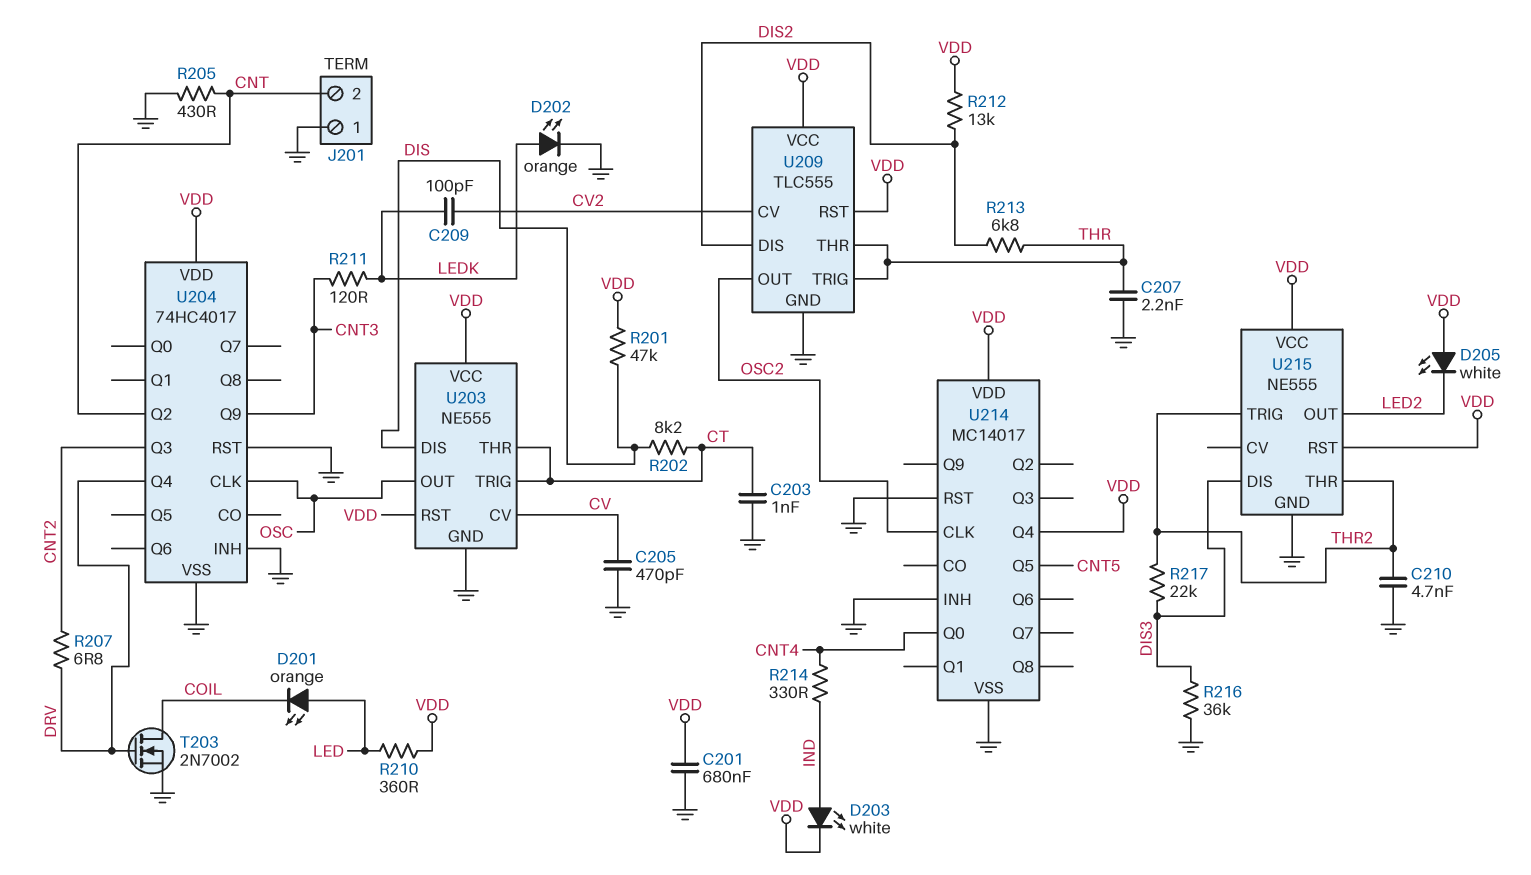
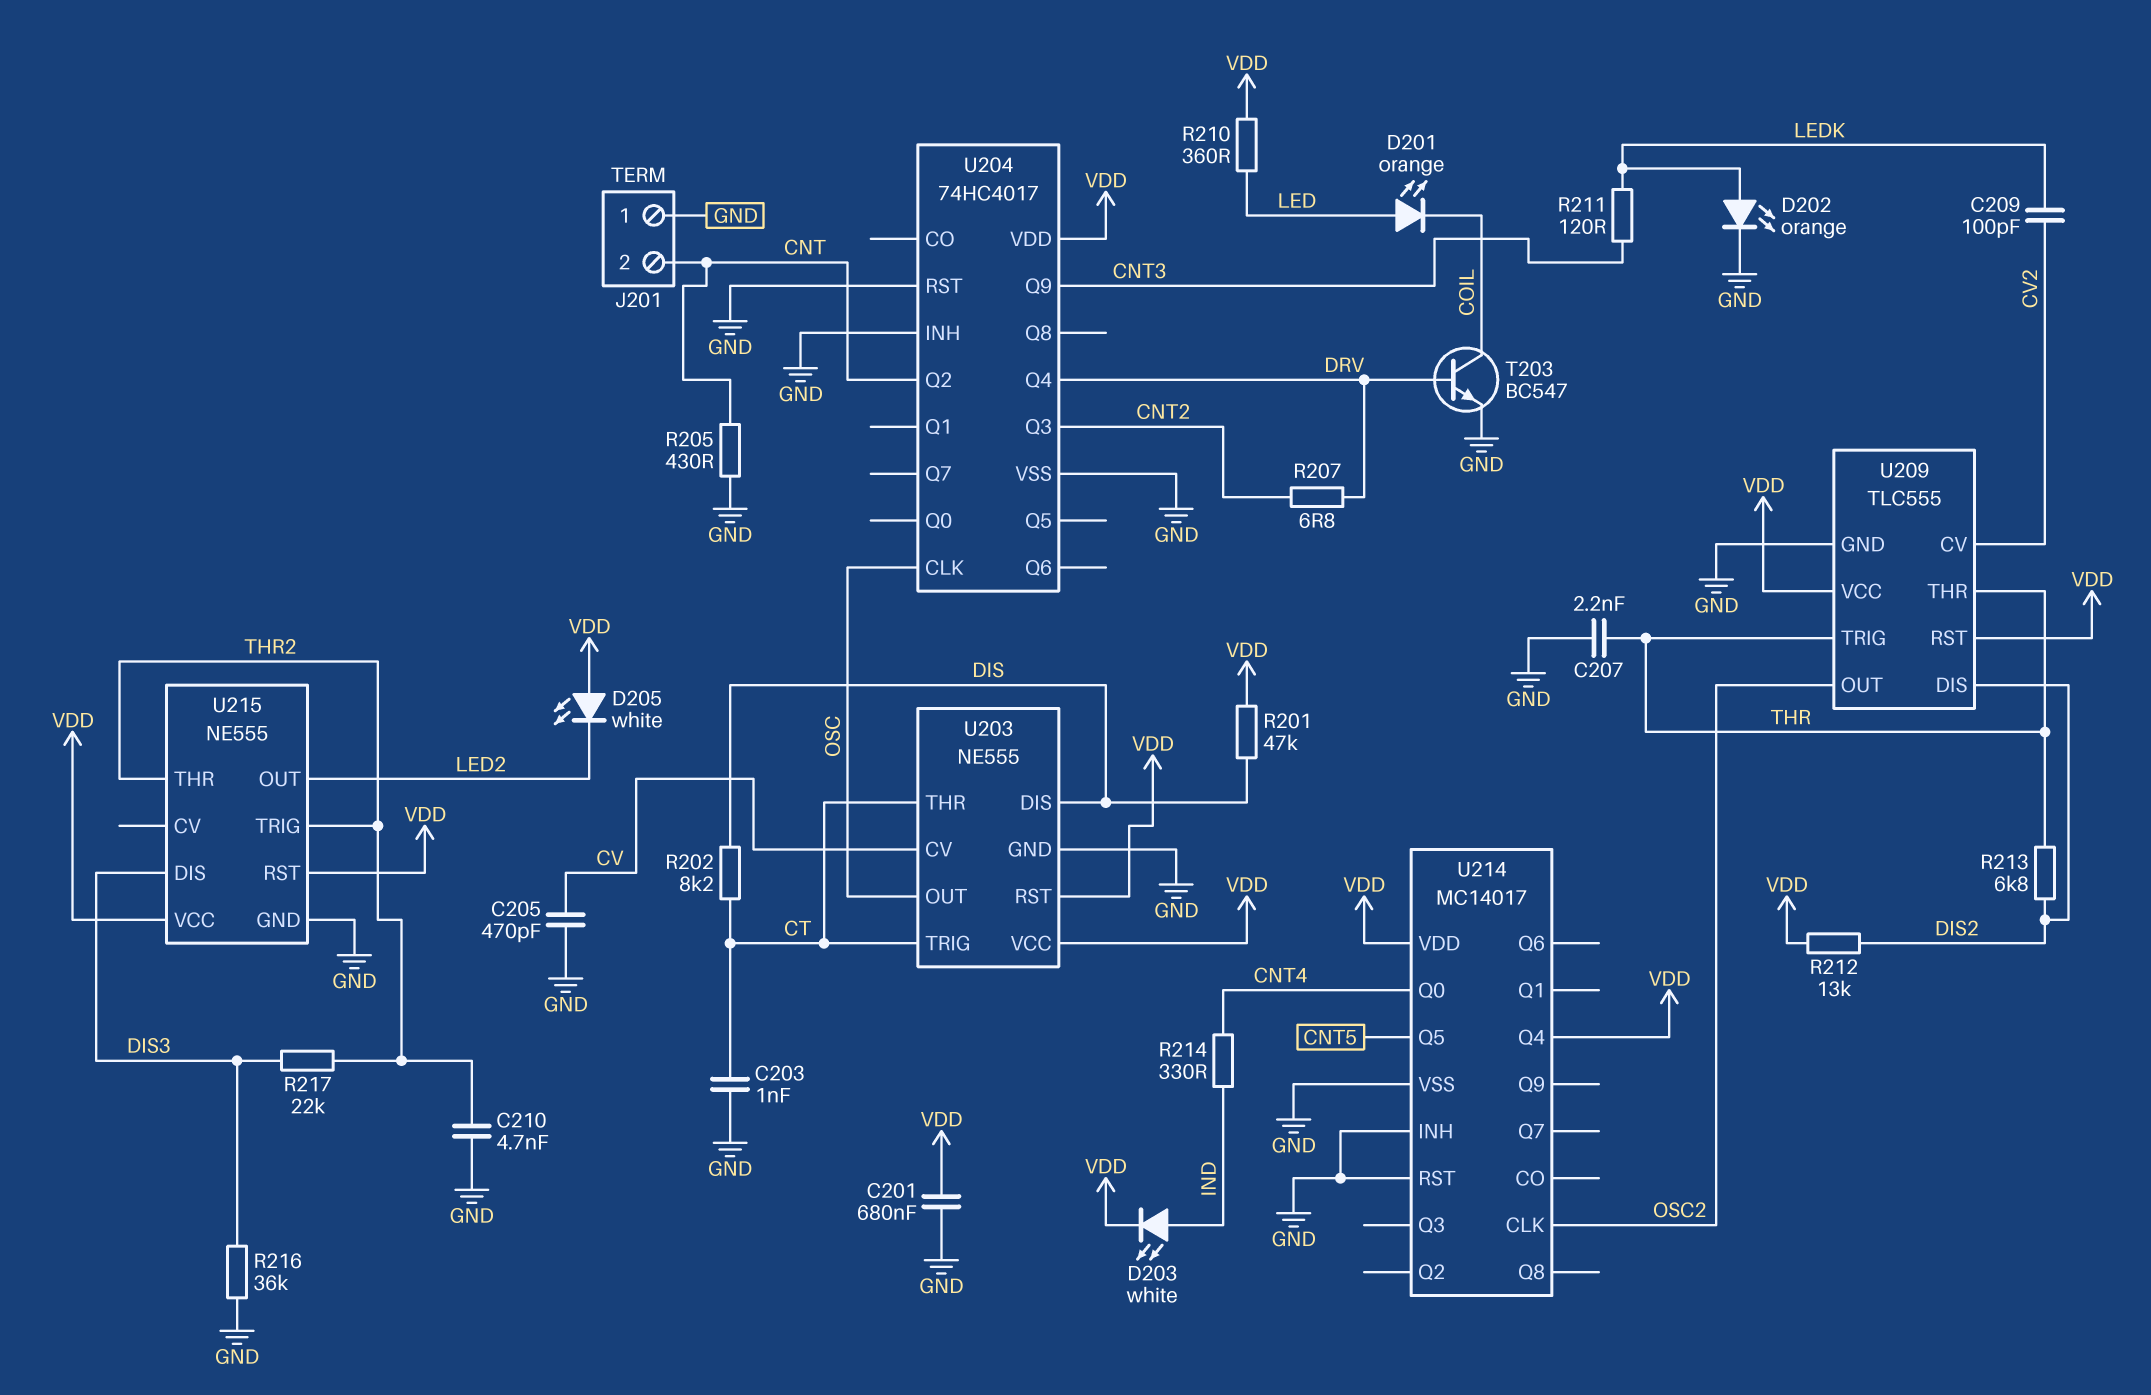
T203: NMOS 2N7002 (G DRV, D COIL, S GND) -> NPN BC547 (B DRV, C COIL, E GND)

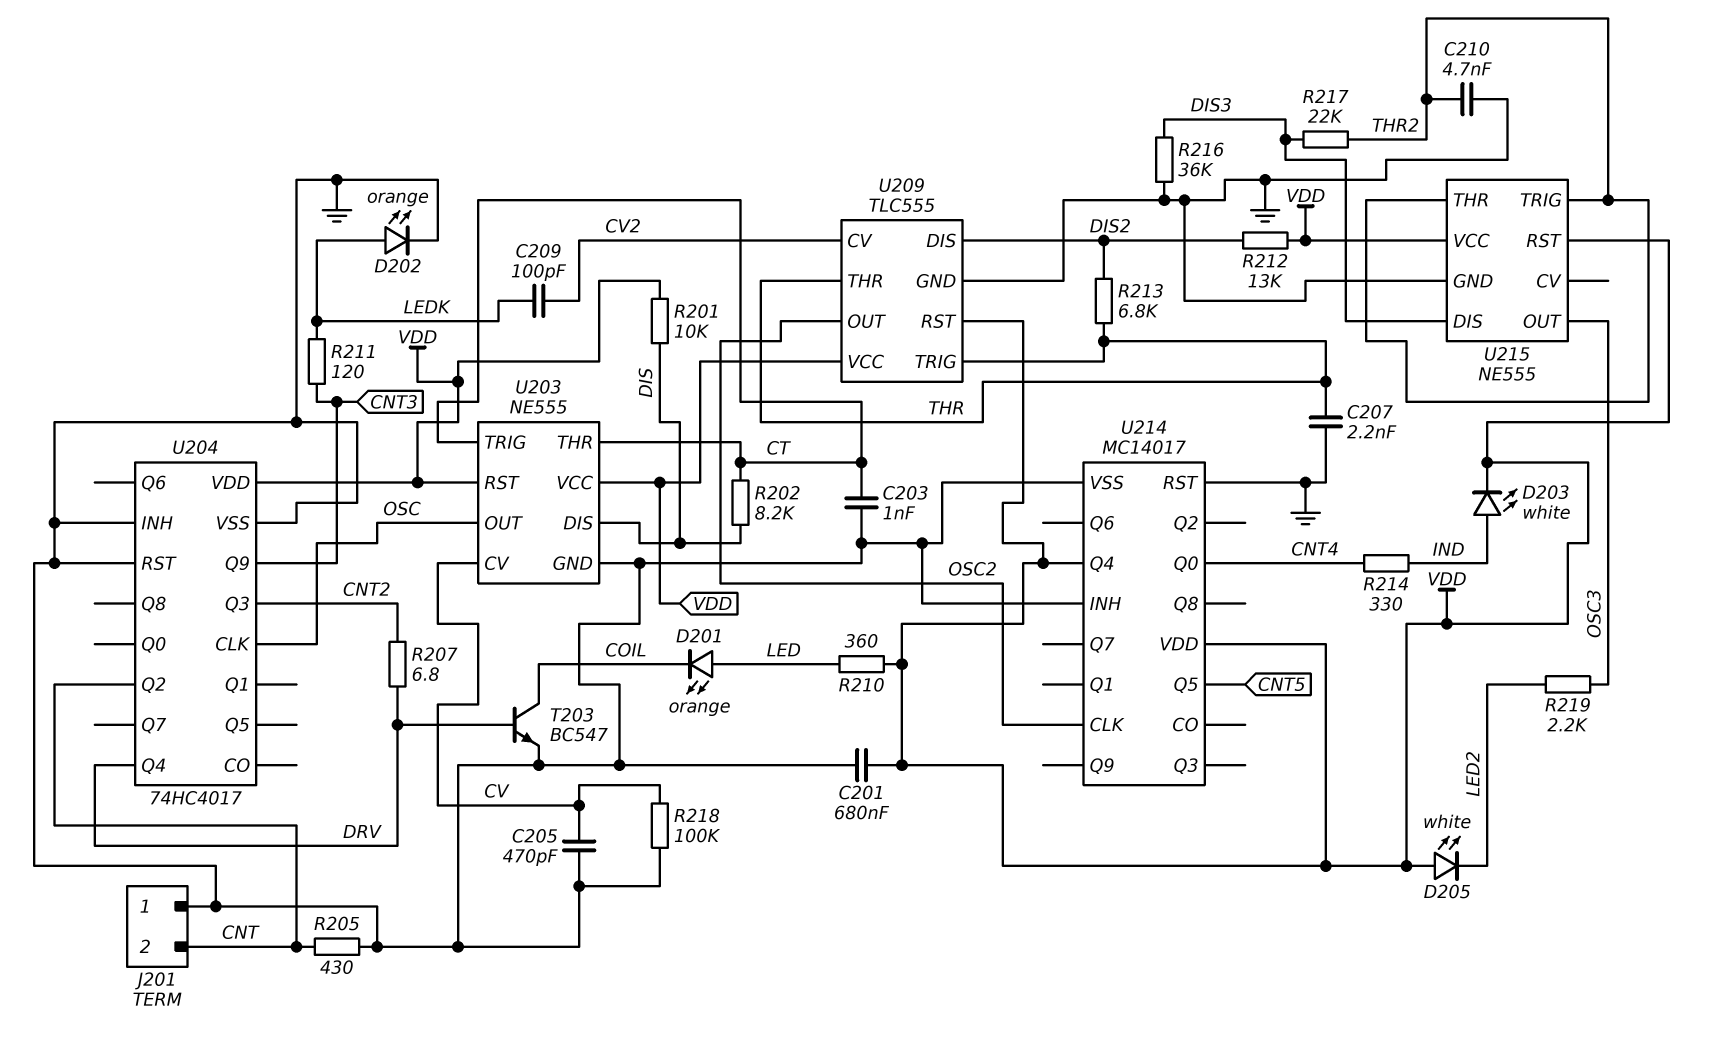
R201: 47k (DIS, VDD) -> 10k (DIS, VDD)
R218: none -> 100k (CV, GND)
R219: none -> 2.2k (LED2, OSC3)
U215 pin OUT: LED2 -> OSC3

